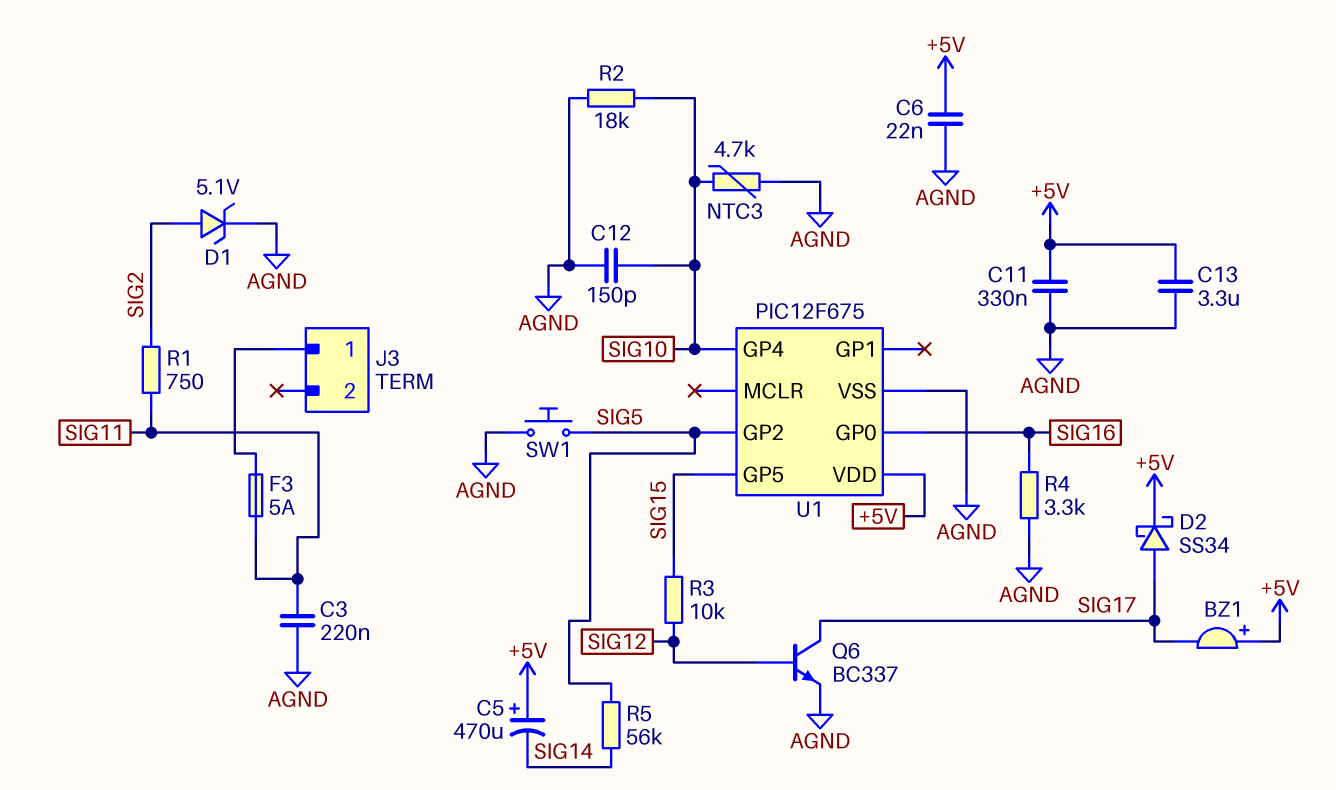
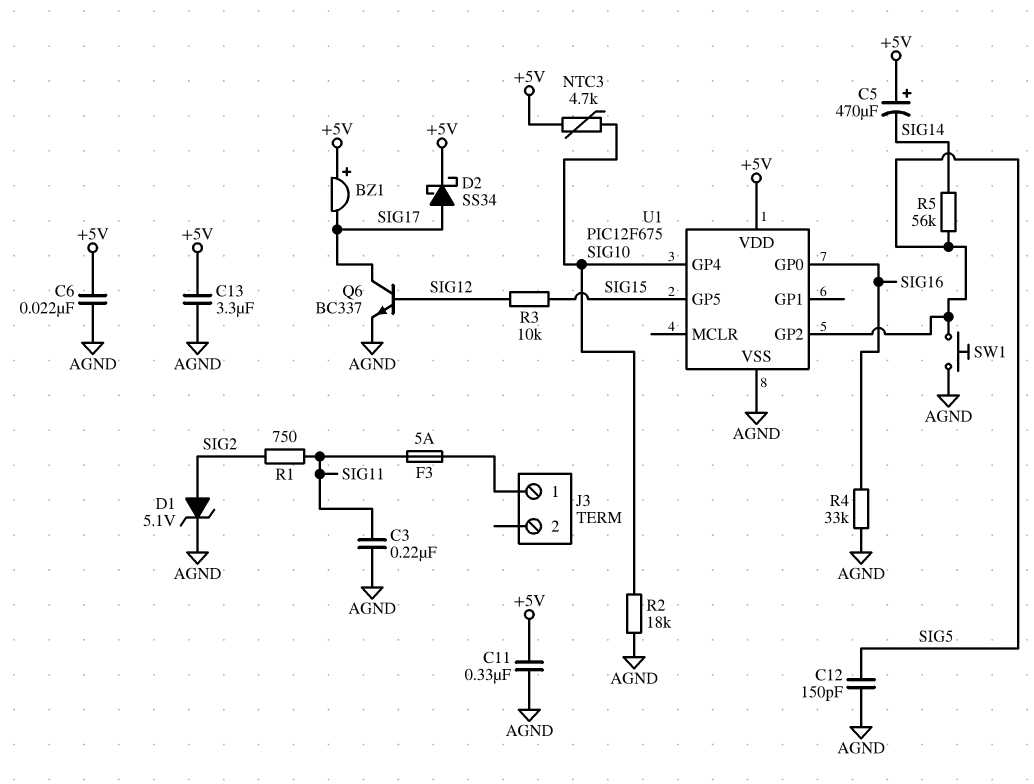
C12: 150pF (AGND, SIG10) -> 150pF (AGND, SIG5)
NTC3: 4.7k (AGND, SIG10) -> 4.7k (+5V, SIG10)
R4: 3.3k (AGND, SIG16) -> 33k (AGND, SIG16)

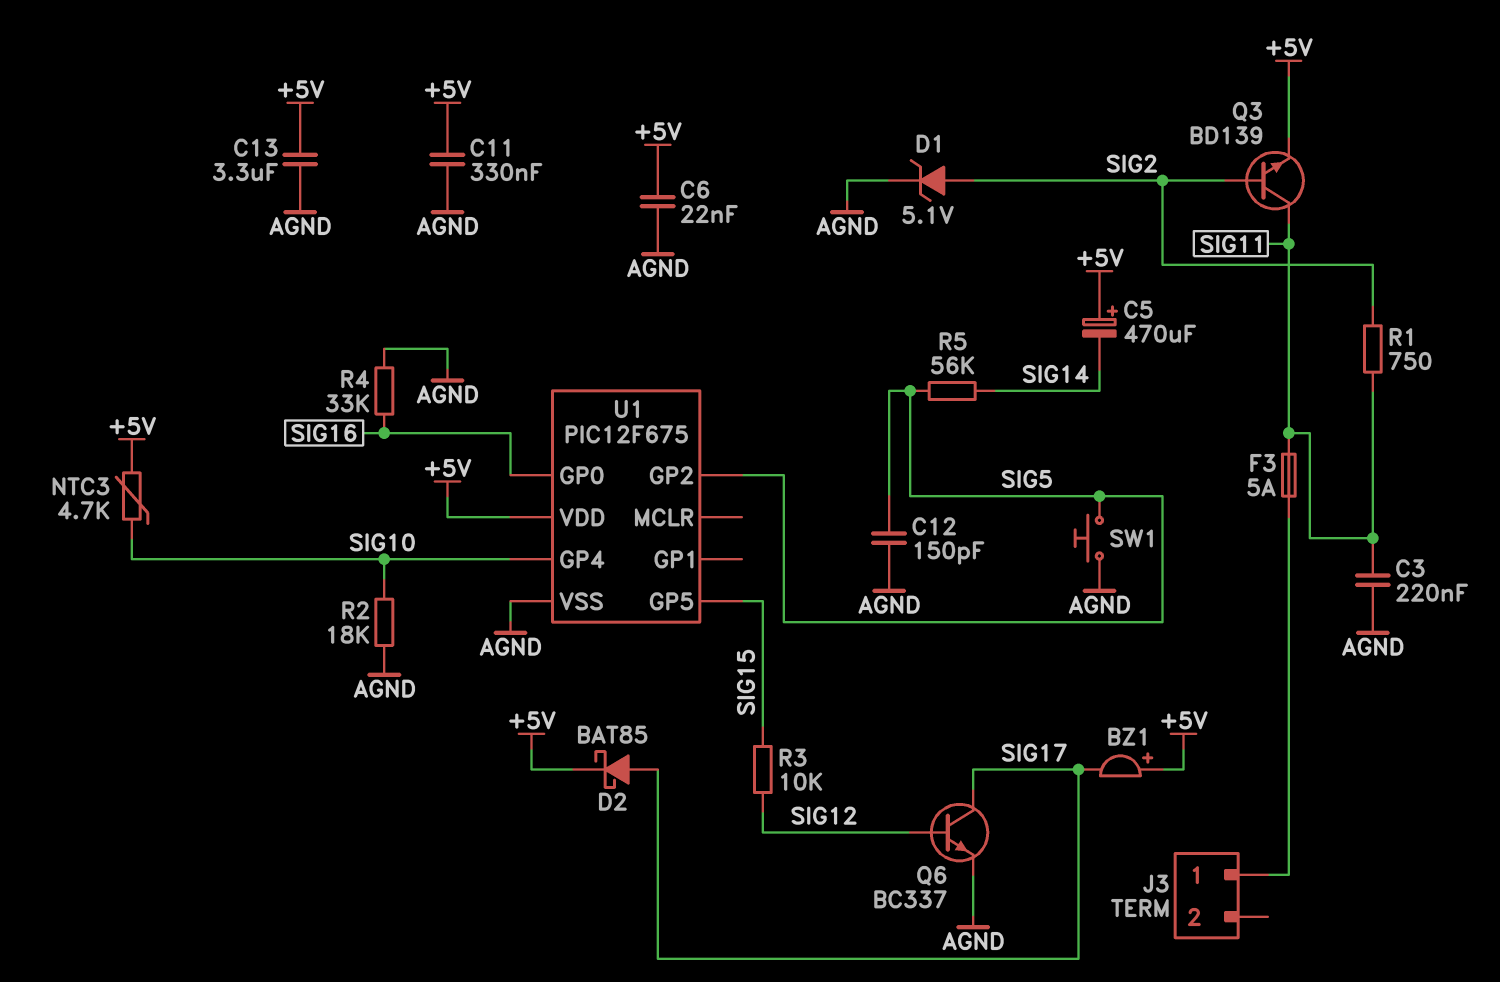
D2: schottky SS34 (A SIG17, K +5V) -> schottky BAT85 (A SIG17, K +5V)
Q3: none -> NPN BD139 (B SIG2, C SIG11, E +5V)

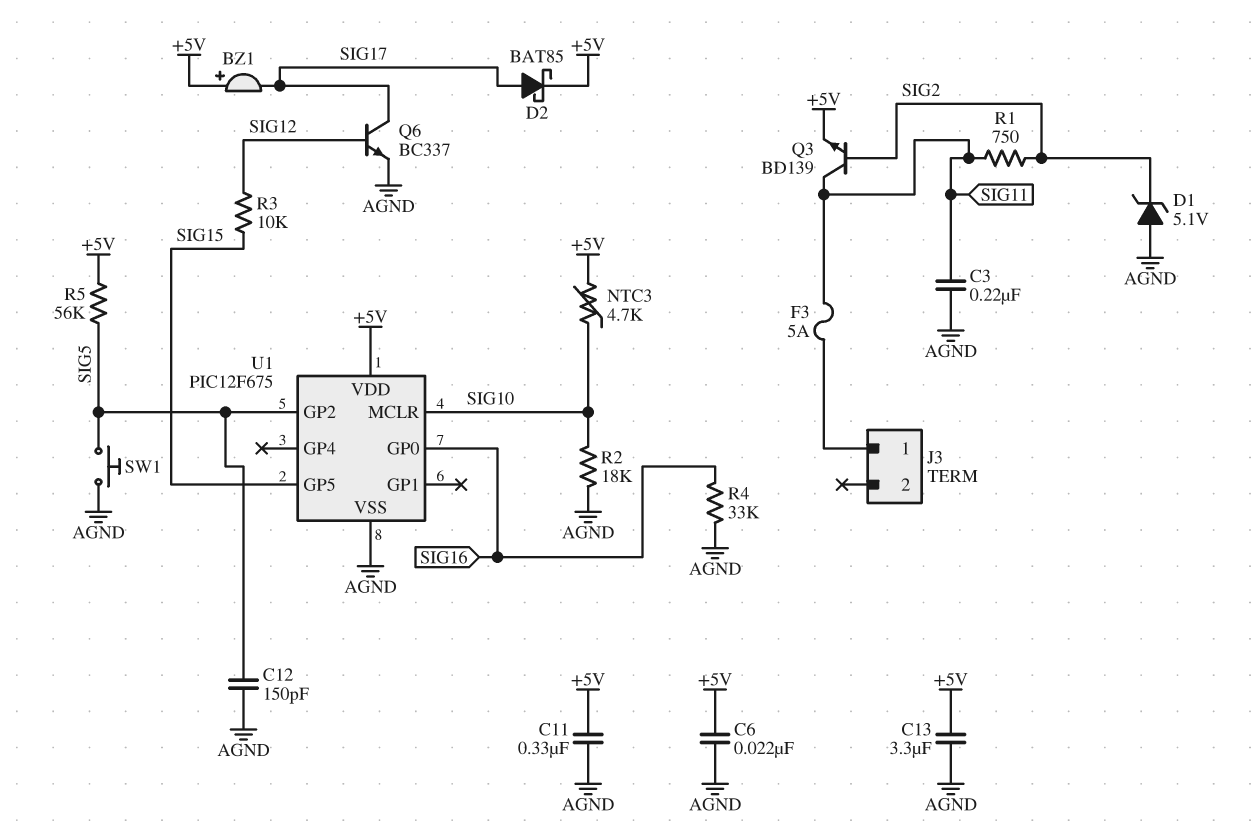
C5: 470uF (plus +5V, minus SIG14) -> none
D1: zener 5.1V (A SIG2, K AGND) -> zener 5.1V (A AGND, K SIG2)
R5: 56k (SIG5, SIG14) -> 56k (+5V, SIG5)
U1 pin GP4: SIG10 -> none
U1 pin MCLR: none -> SIG10

